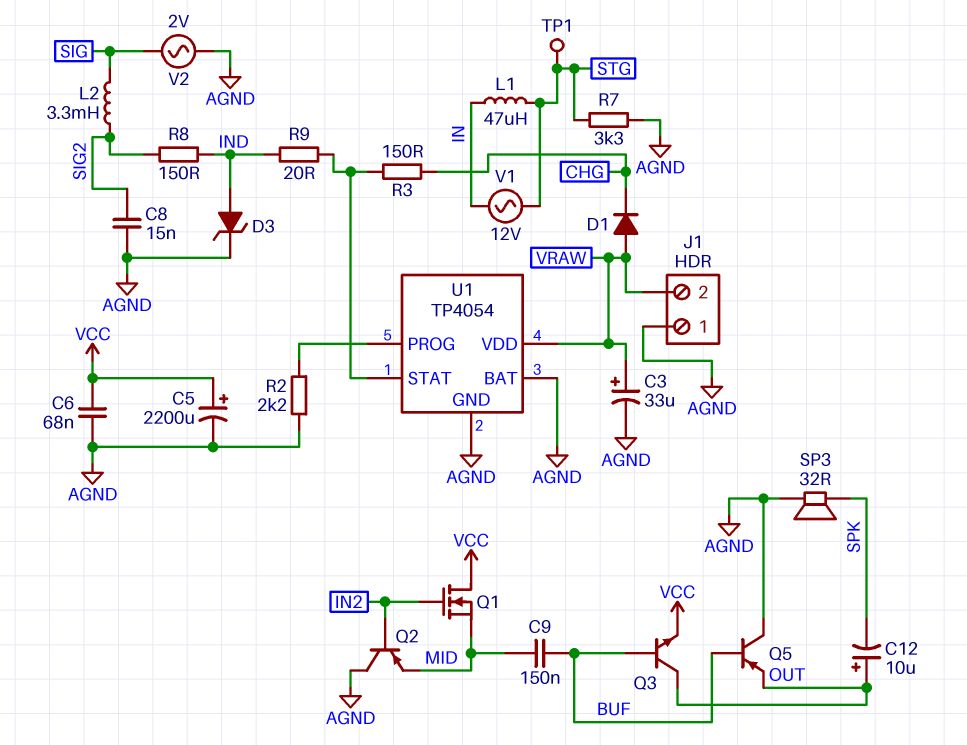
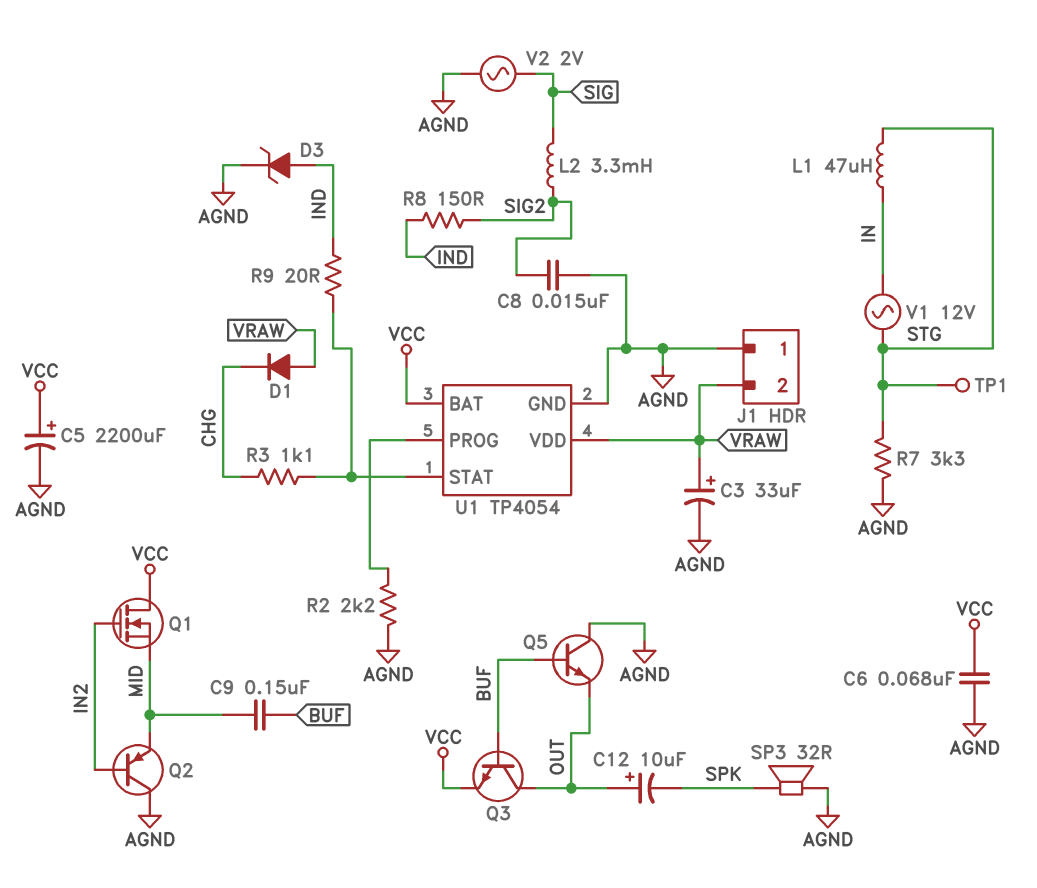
Q5: PNP (B BUF, C AGND, E OUT) -> NPN (B BUF, C AGND, E OUT)
R3: 150 (CHG, U1/STAT) -> 1.1k (CHG, U1/STAT)
U1 pin BAT: AGND -> VCC

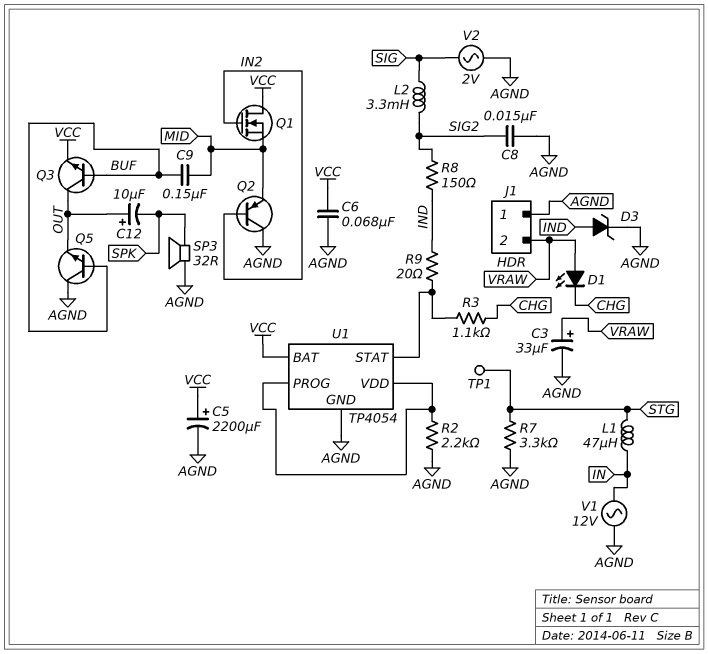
D1: diode (A VRAW, K CHG) -> LED (A VRAW, K CHG)
U1 pin VDD: VRAW -> U1/PROG
V1: AC 12V (IN, STG) -> AC 12V (AGND, IN)

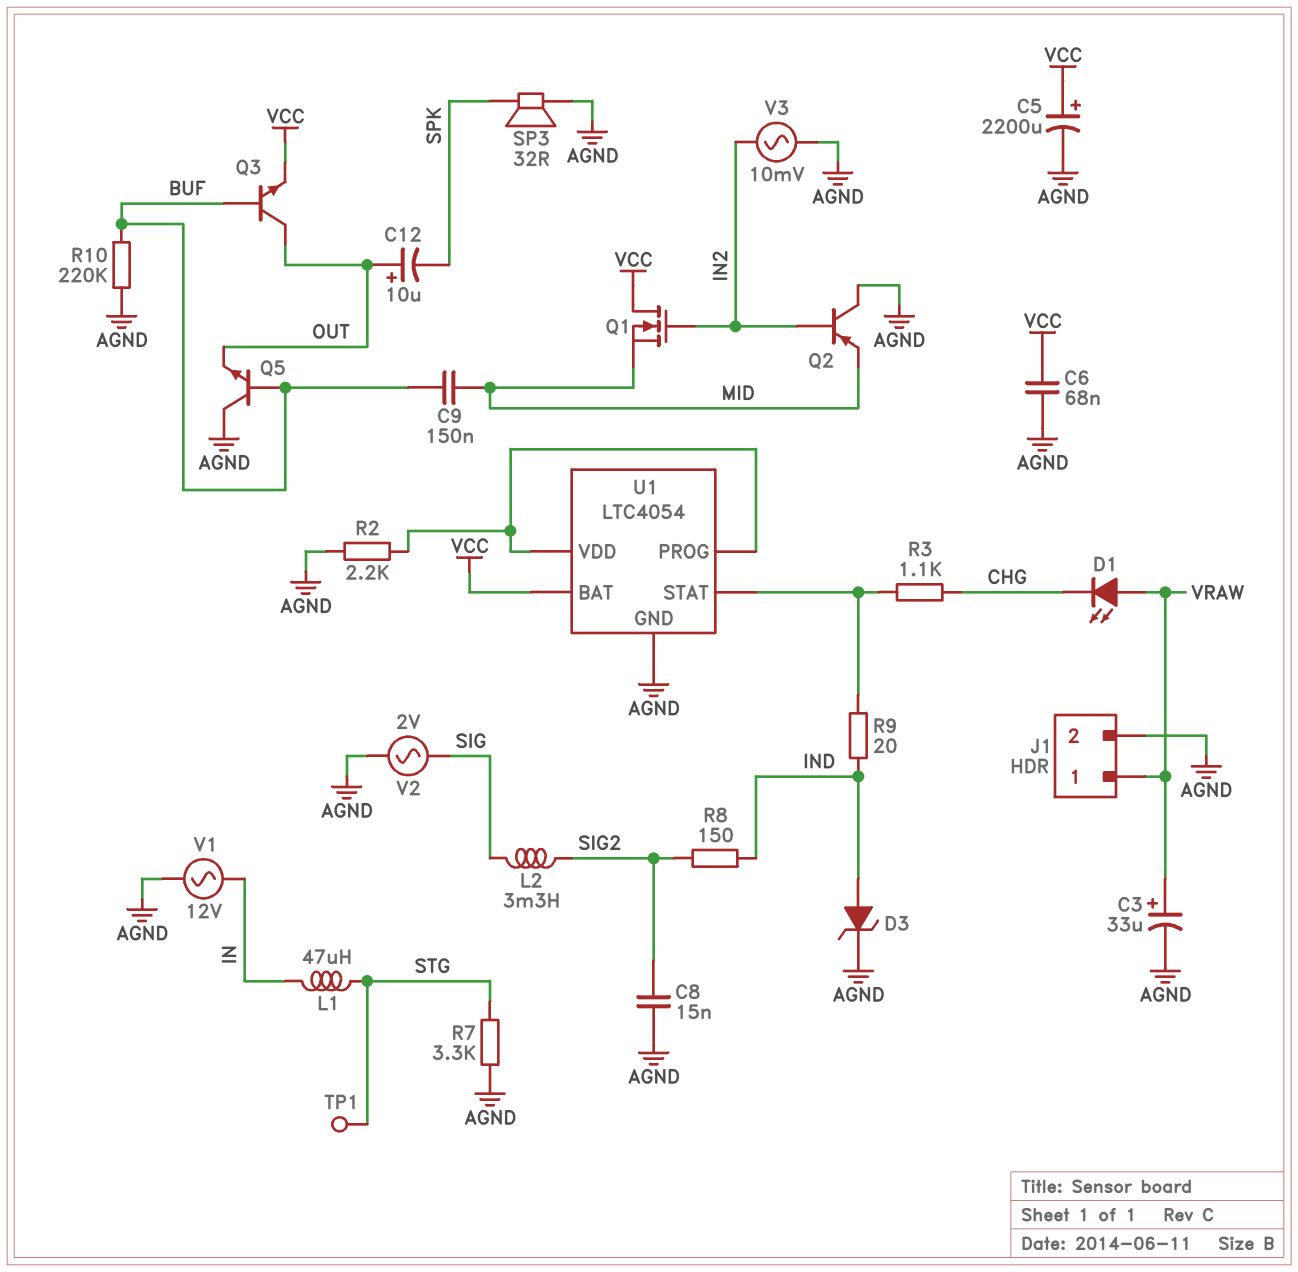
J1 pin 1: AGND -> VRAW
J1 pin 2: VRAW -> AGND
R10: none -> 220k (AGND, BUF)
U1: TP4054 -> LTC4054
V3: none -> AC 10mV (AGND, IN2)

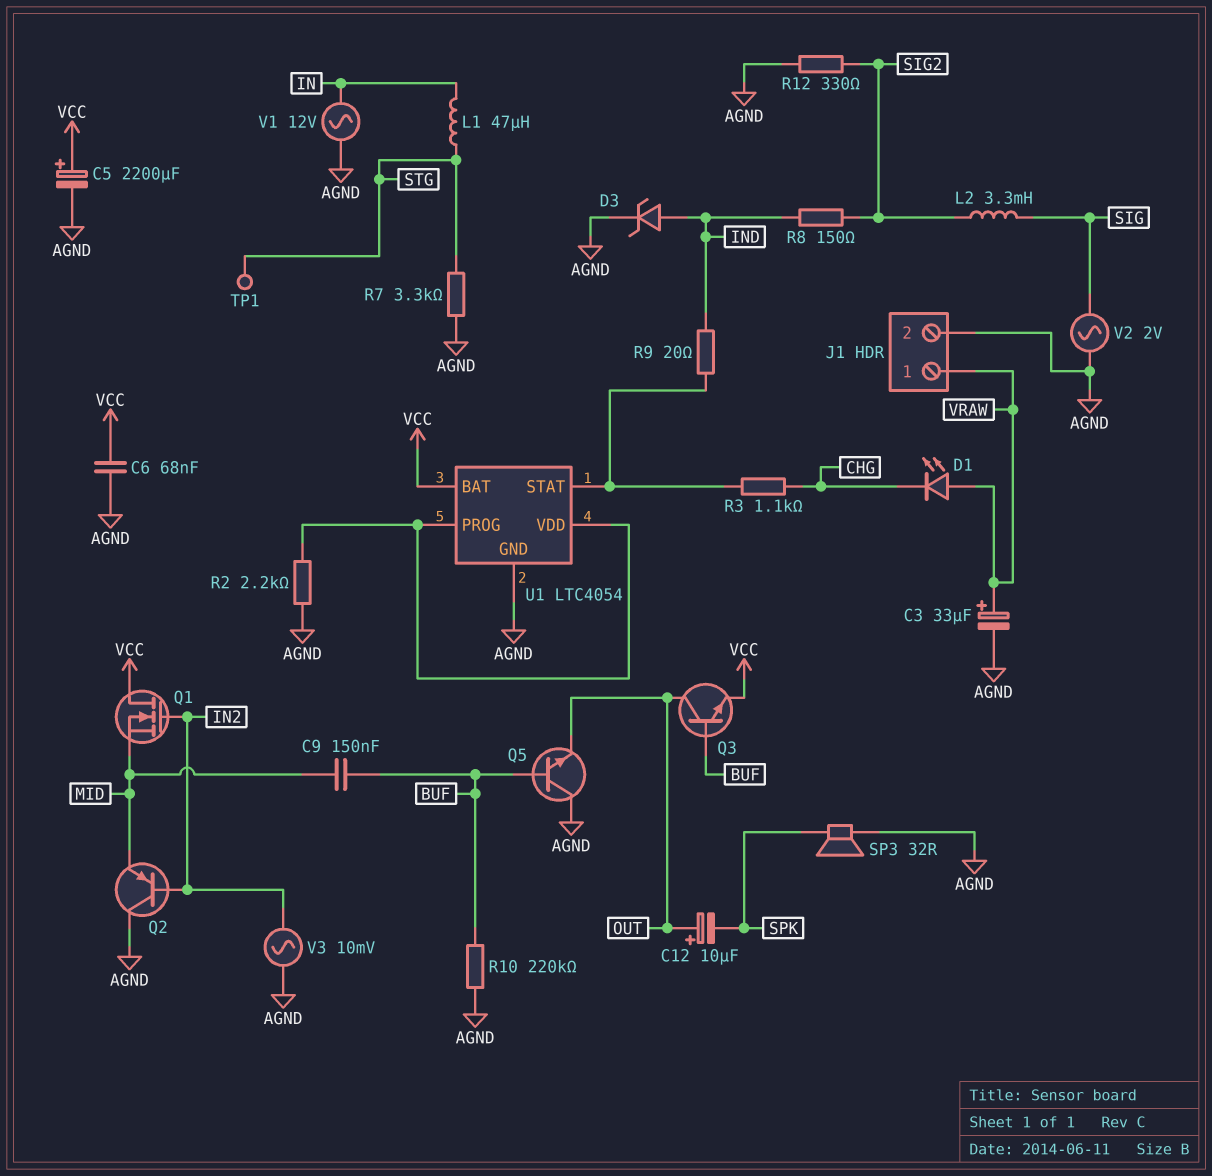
C8: 15nF (AGND, SIG2) -> none
R12: none -> 330 (AGND, SIG2)

